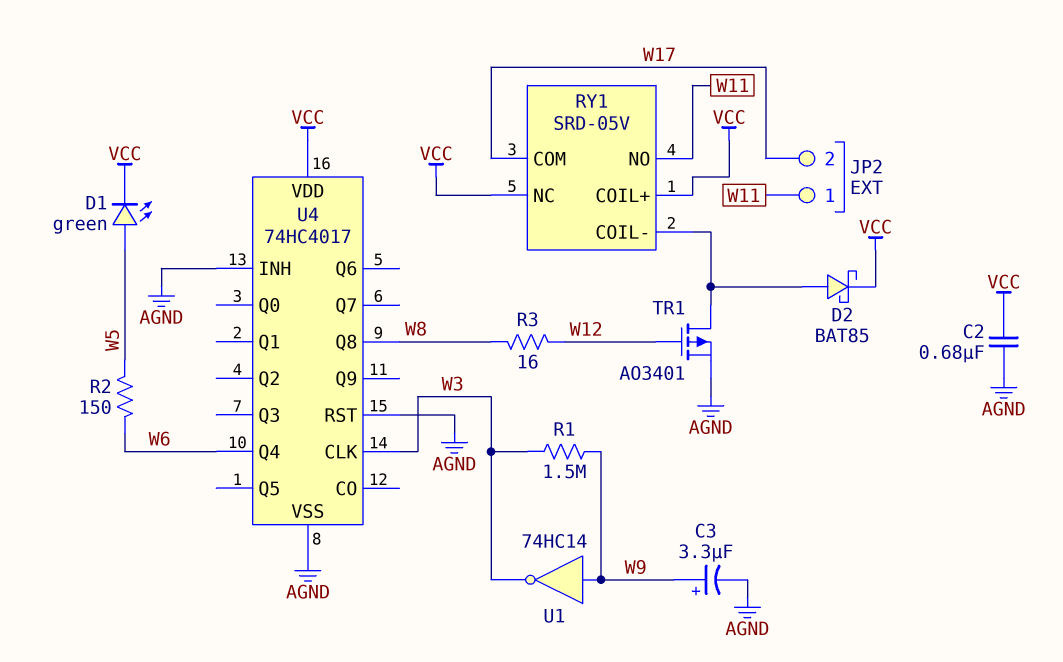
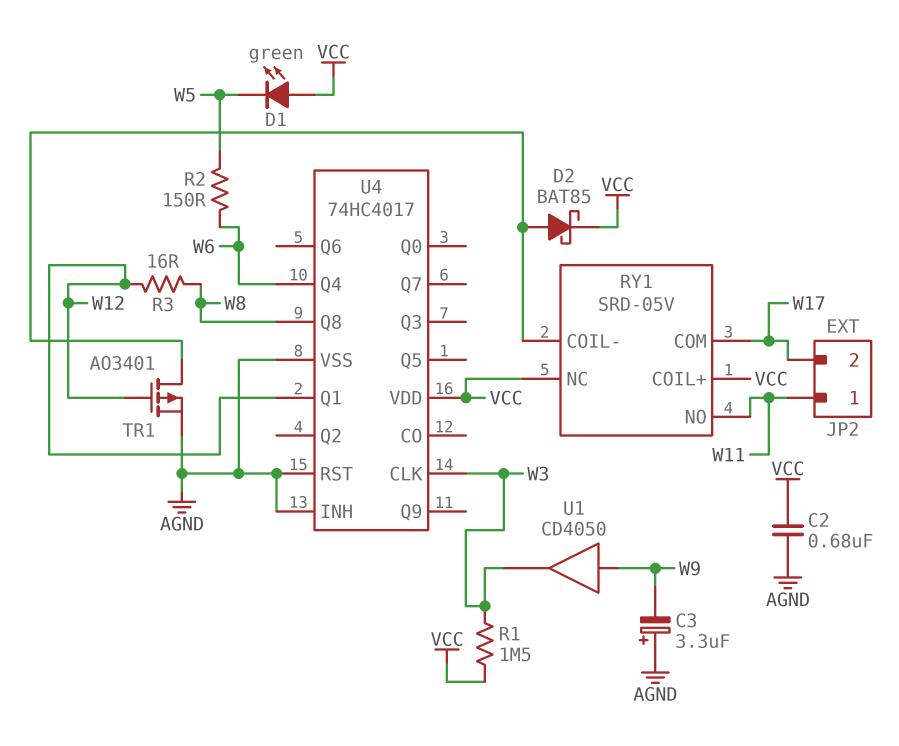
C3: 3.3uF (plus W9, minus AGND) -> 3.3uF (plus AGND, minus W9)
D1: LED green (A W5, K VCC) -> LED green (A VCC, K W5)
R1: 1.5M (W3, W9) -> 1.5M (VCC, W3)
U1: NOT 74HC14 (in W9, out W3) -> buffer CD4050 (in W9, out W3)
U4 pin Q1: none -> W12

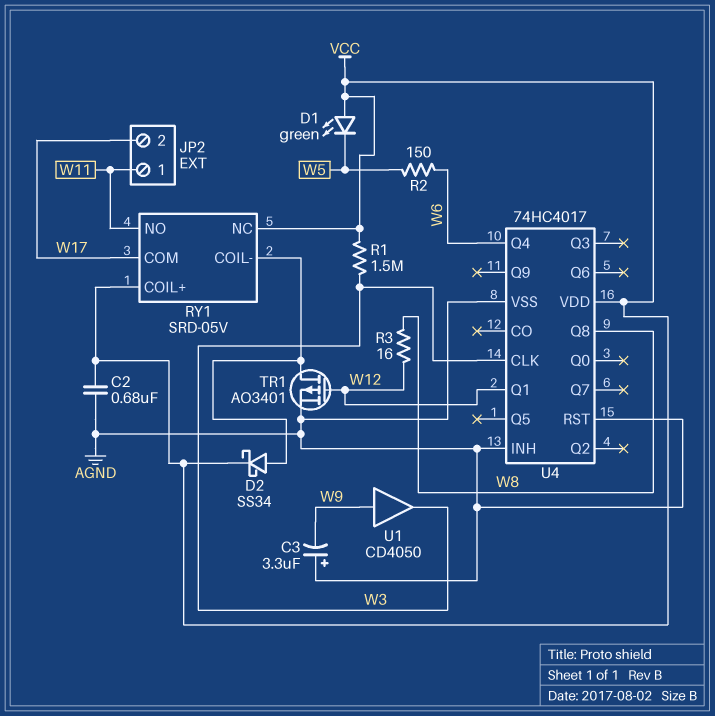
D2: schottky BAT85 (A RY1/COIL-, K VCC) -> schottky SS34 (A RY1/COIL-, K VCC)

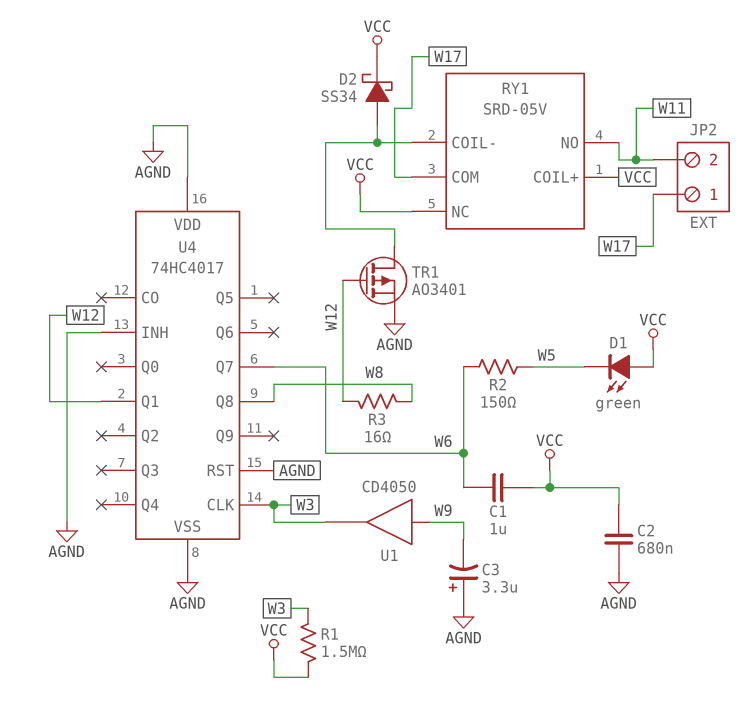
C1: none -> 1uF (VCC, W6)
JP2 pin 1: W11 -> W17
JP2 pin 2: W17 -> W11
U4 pin Q4: W6 -> none
U4 pin Q7: none -> W6
U4 pin VDD: VCC -> AGND

